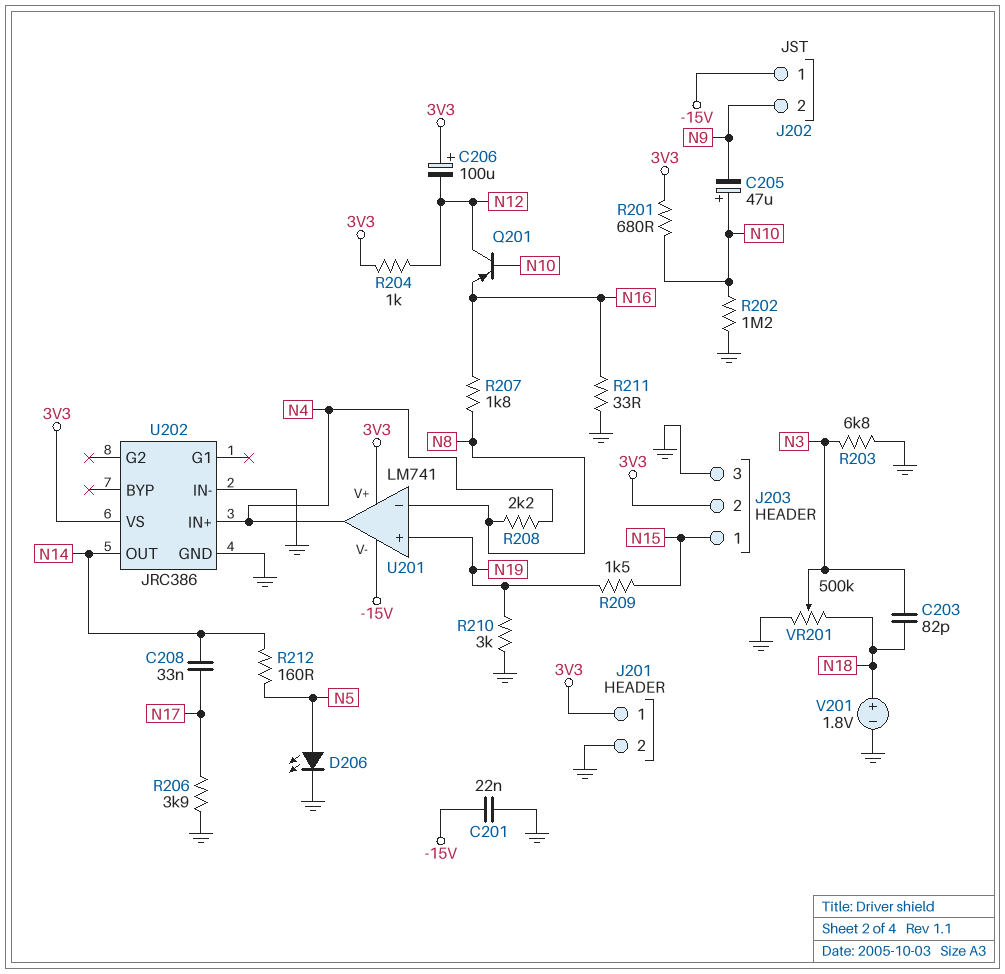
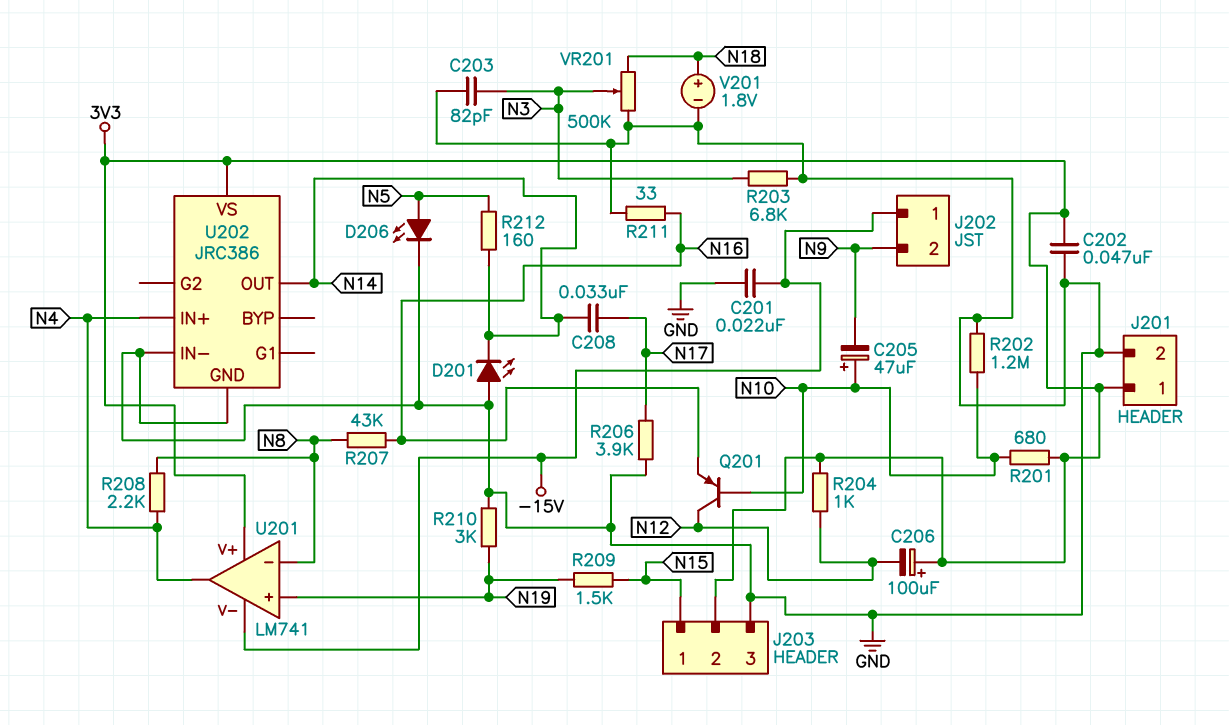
C202: none -> 47nF (3V3, GND)
C203: 82pF (N3, N18) -> 82pF (GND, N3)
D201: none -> LED (A GND, K N14)
R207: 1.8k (N8, N16) -> 43k (N8, N16)

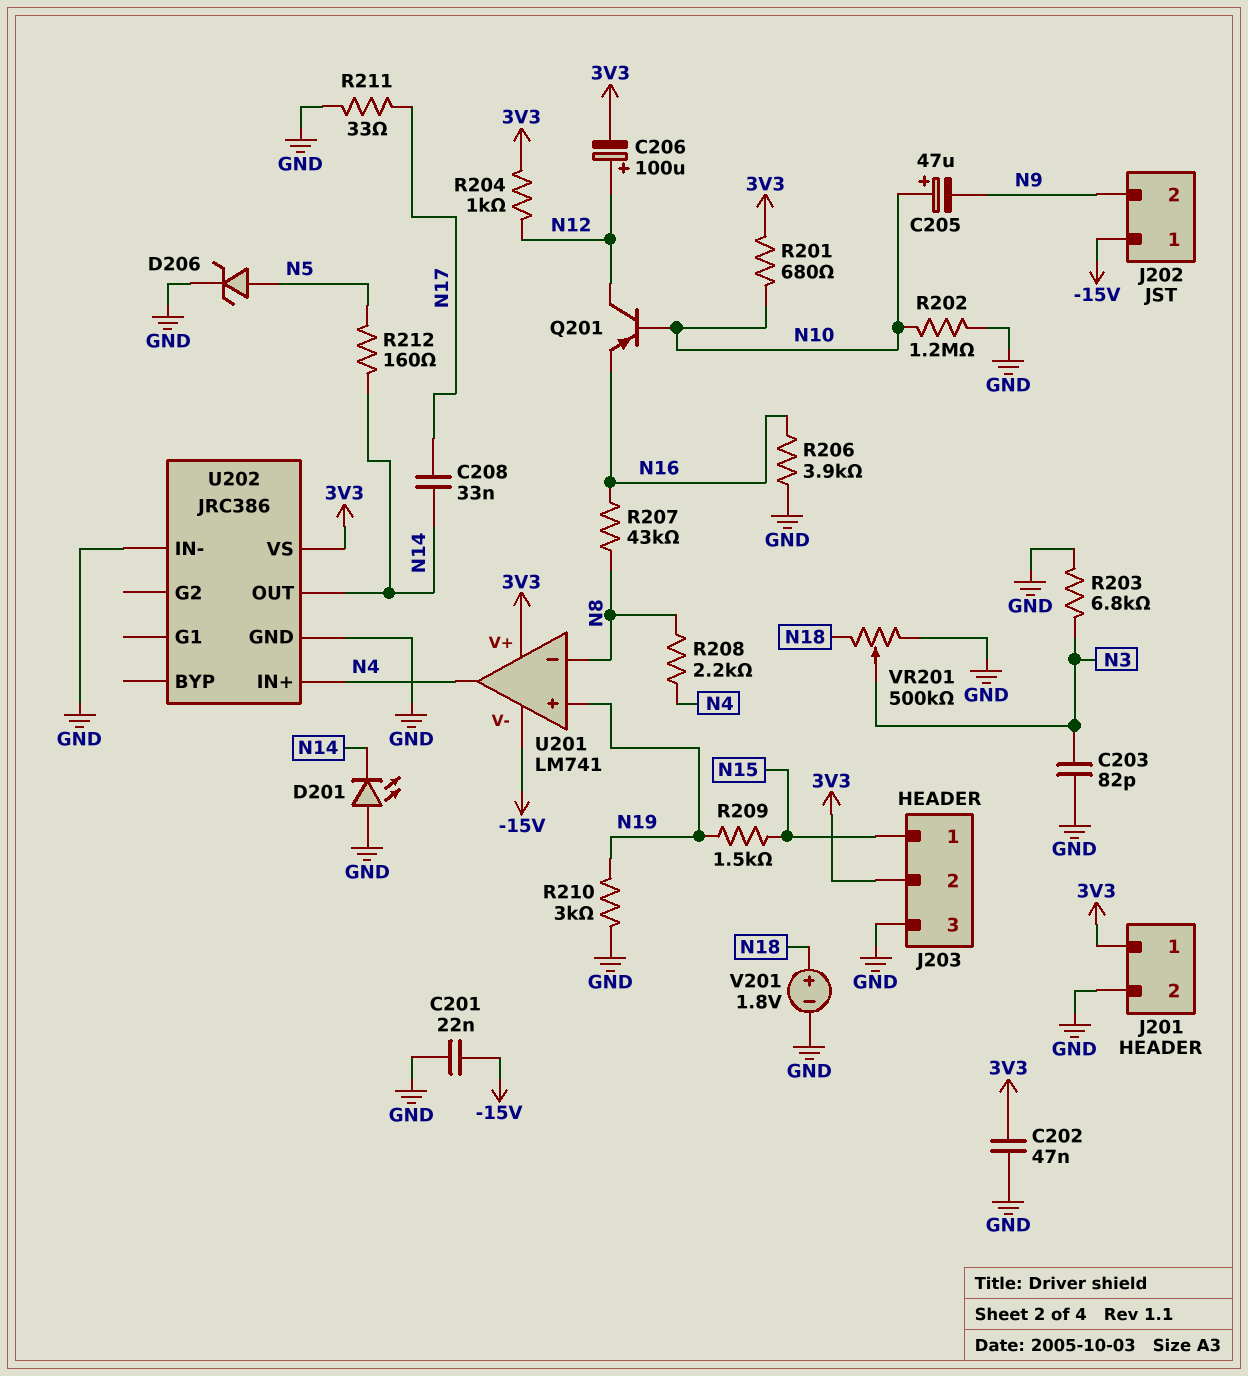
C206: 100uF (plus 3V3, minus N12) -> 100uF (plus N12, minus 3V3)
D206: LED (A N5, K GND) -> zener (A N5, K GND)
R206: 3.9k (GND, N17) -> 3.9k (GND, N16)
R211: 33 (GND, N16) -> 33 (GND, N17)

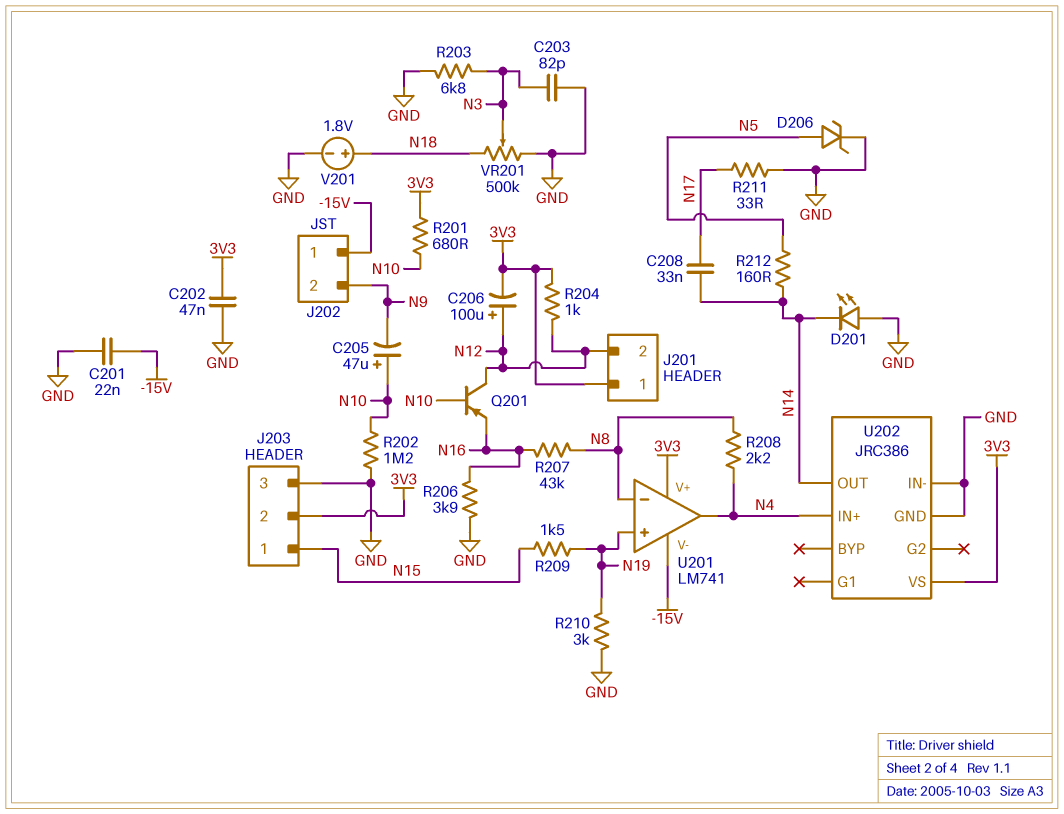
J201 pin 2: GND -> N12

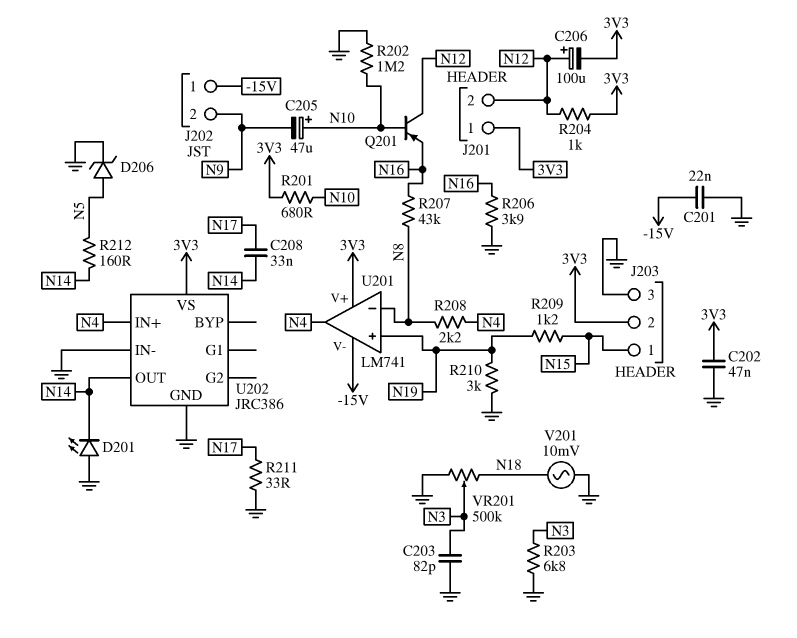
R209: 1.5k (N15, N19) -> 1.2k (N15, N19)
V201: 1.8V (plus N18, minus GND) -> AC 10mV (GND, N18)

